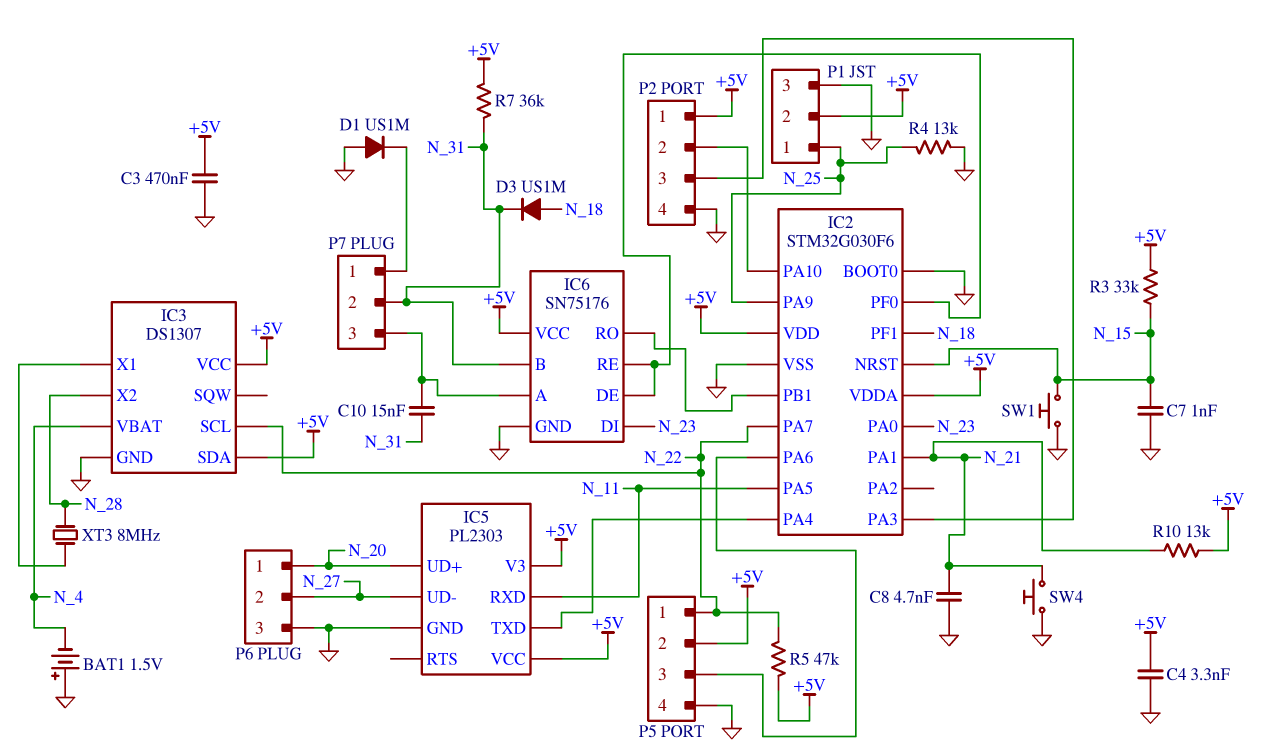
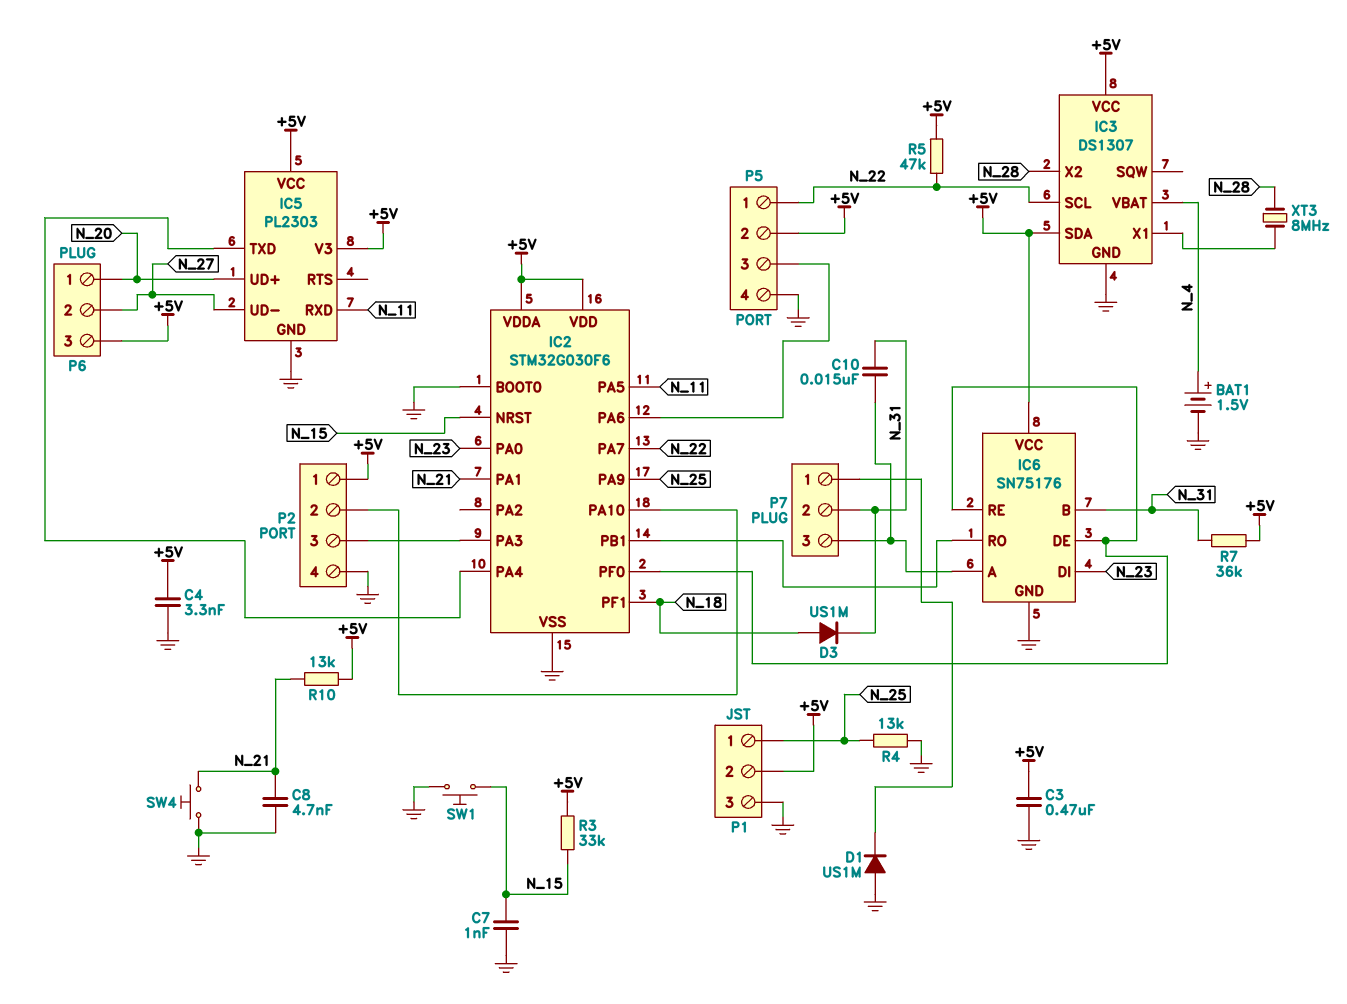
BAT1: 1.5V (plus GND, minus N_4) -> 1.5V (plus N_4, minus GND)
P6 pin 3: GND -> +5V

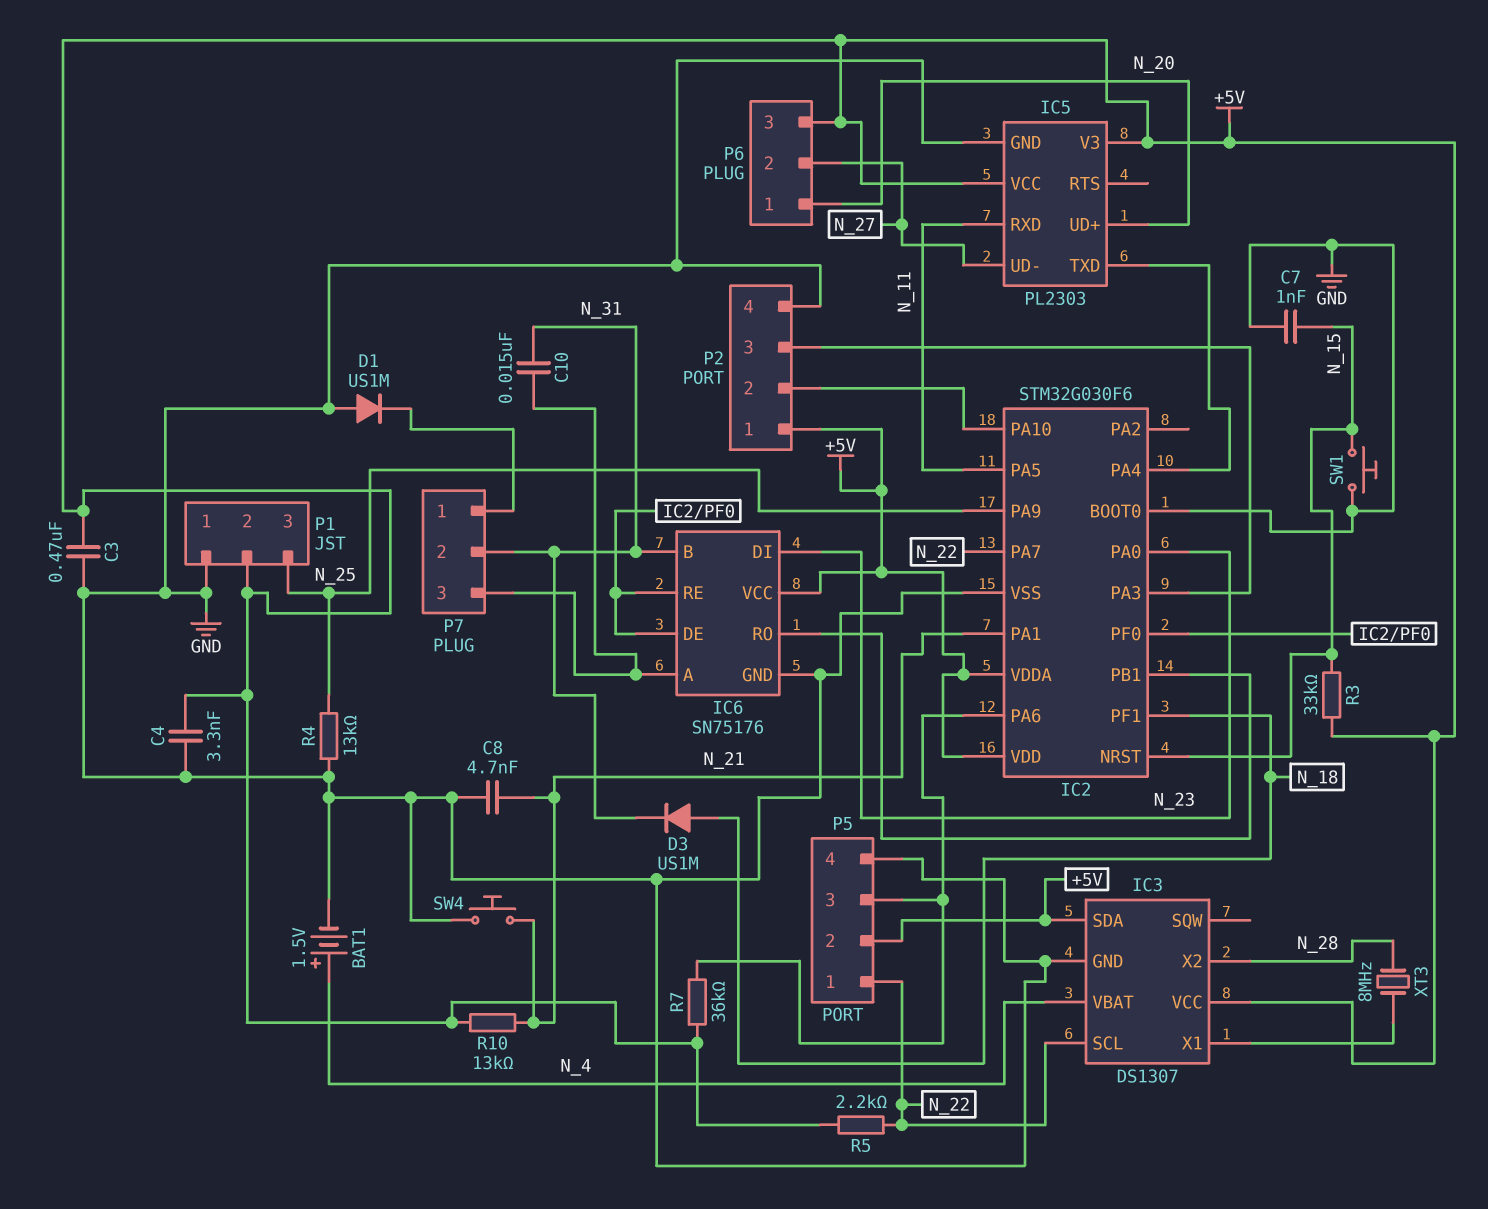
P1 pin 1: N_25 -> GND
P1 pin 3: GND -> N_25
R5: 47k (+5V, N_22) -> 2.2k (+5V, N_22)
R7: 36k (+5V, N_31) -> 36k (+5V, IC2/PA6)

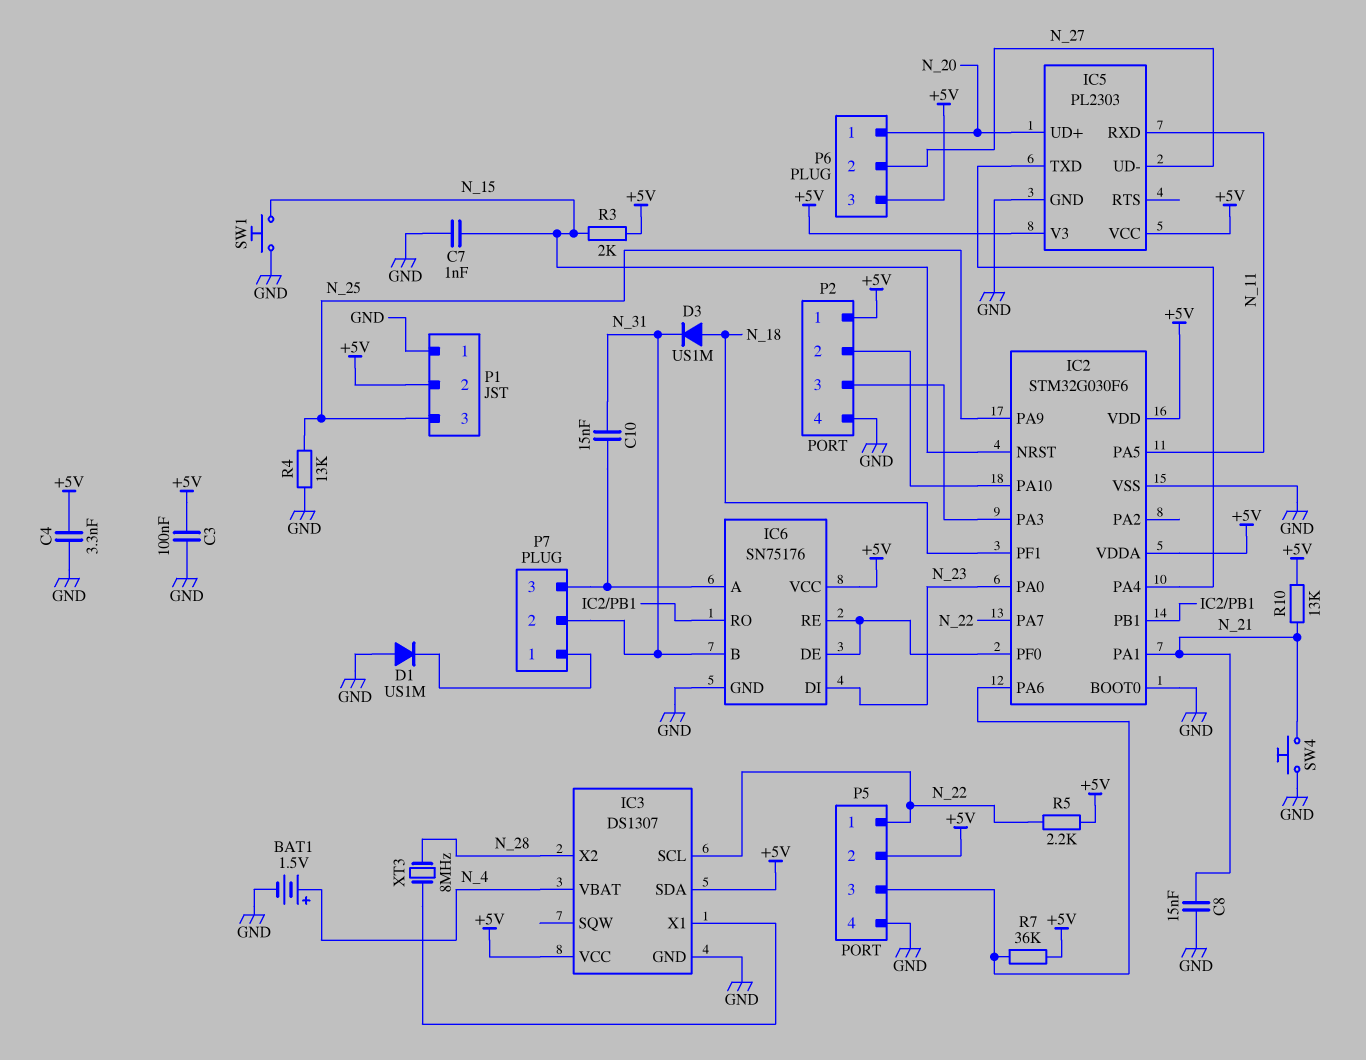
C3: 470nF (+5V, GND) -> 100nF (+5V, GND)
C8: 4.7nF (GND, N_21) -> 15nF (GND, N_21)
R3: 33k (+5V, N_15) -> 2k (+5V, N_15)

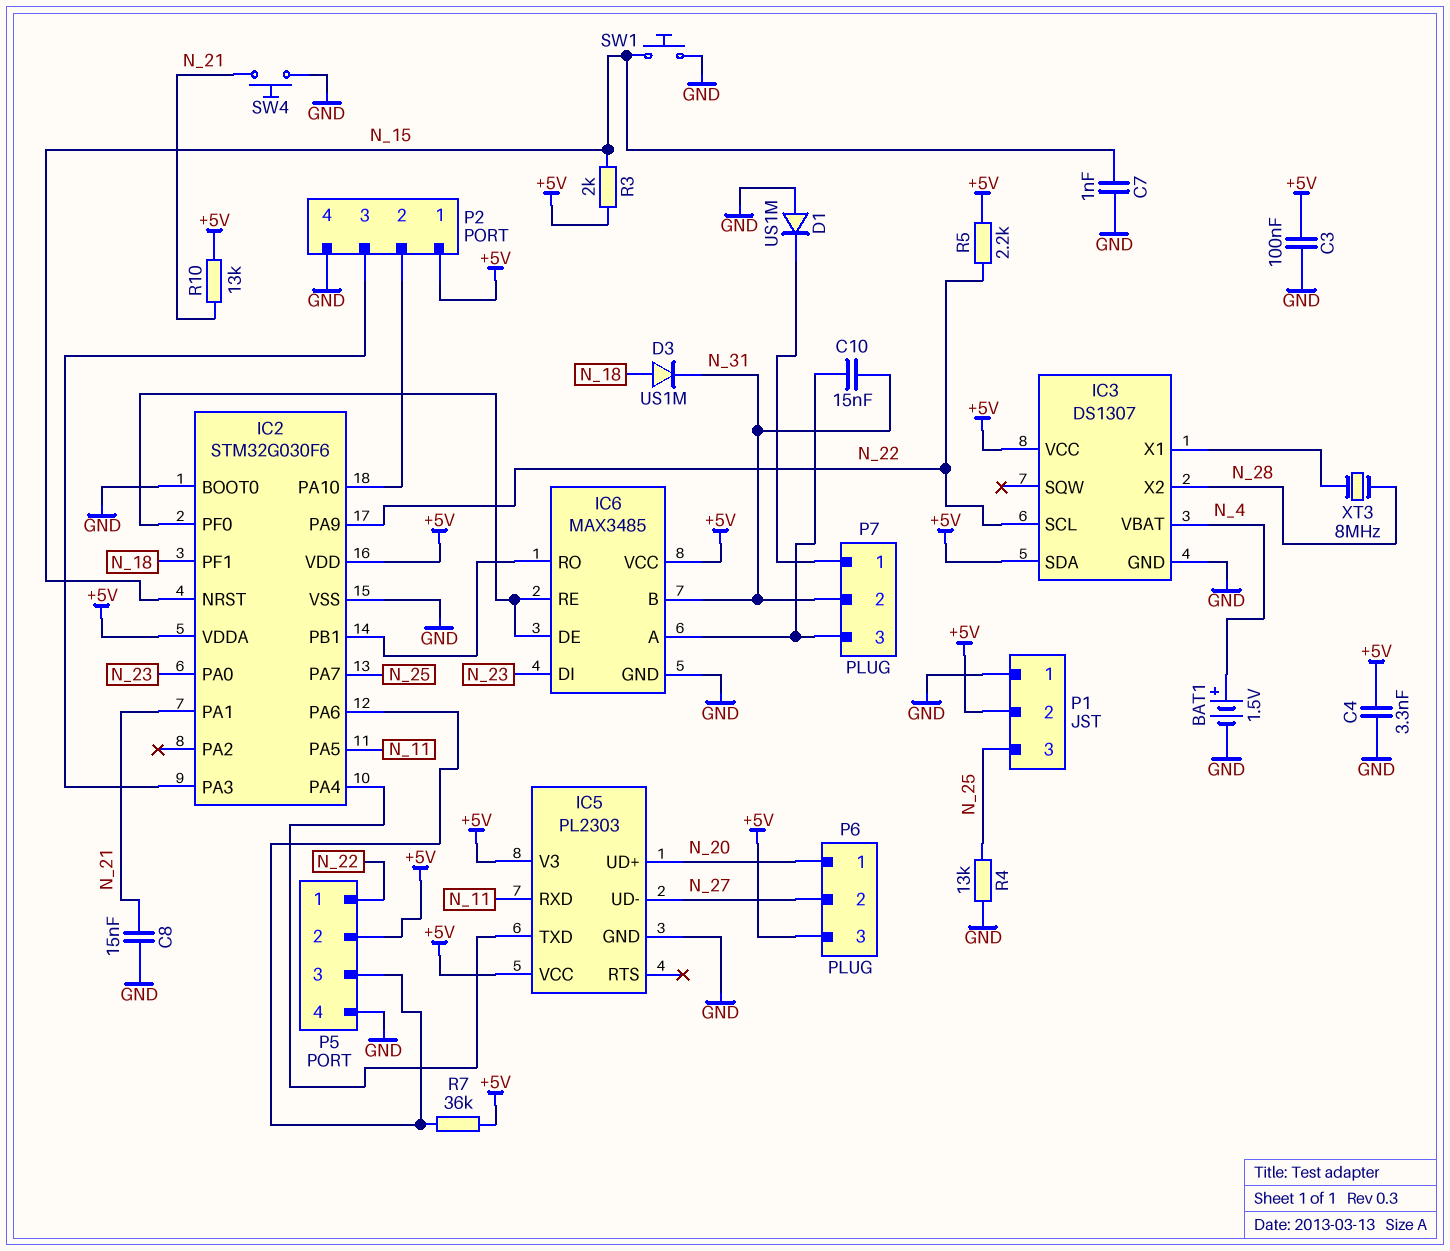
IC2 pin PA7: N_22 -> N_25
IC2 pin PA9: N_25 -> N_22
IC6: SN75176 -> MAX3485

